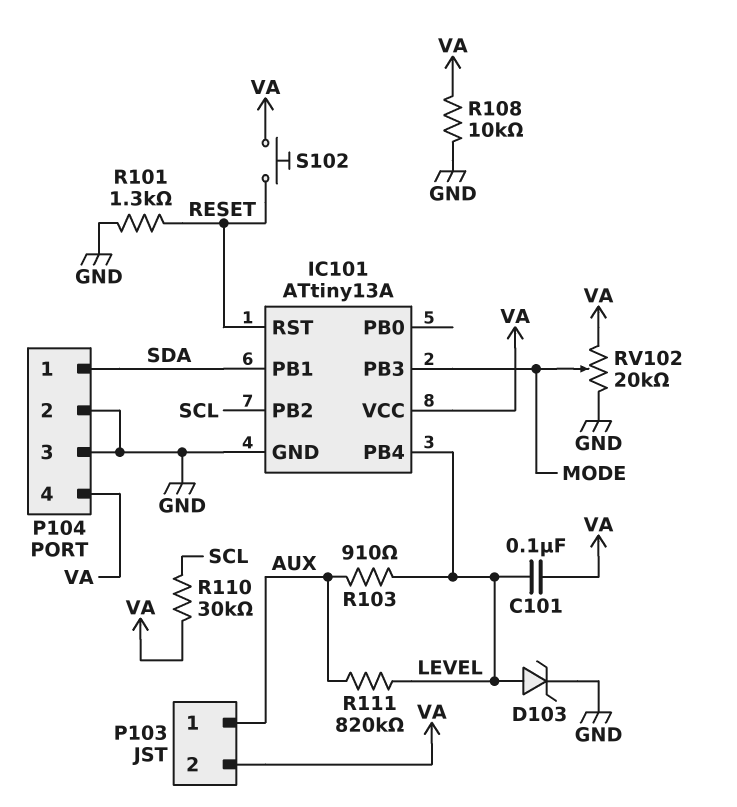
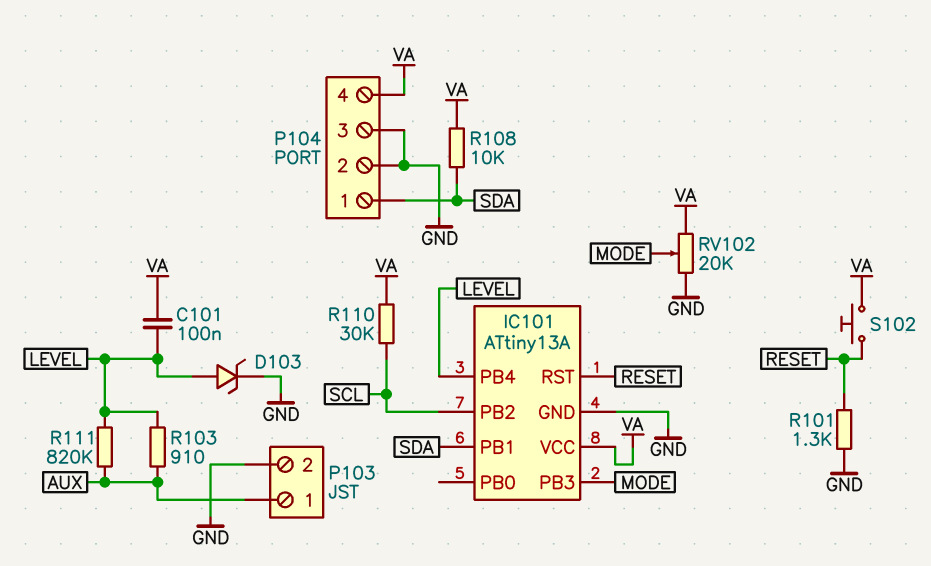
P103 pin 2: VA -> GND
R108: 10k (GND, VA) -> 10k (SDA, VA)

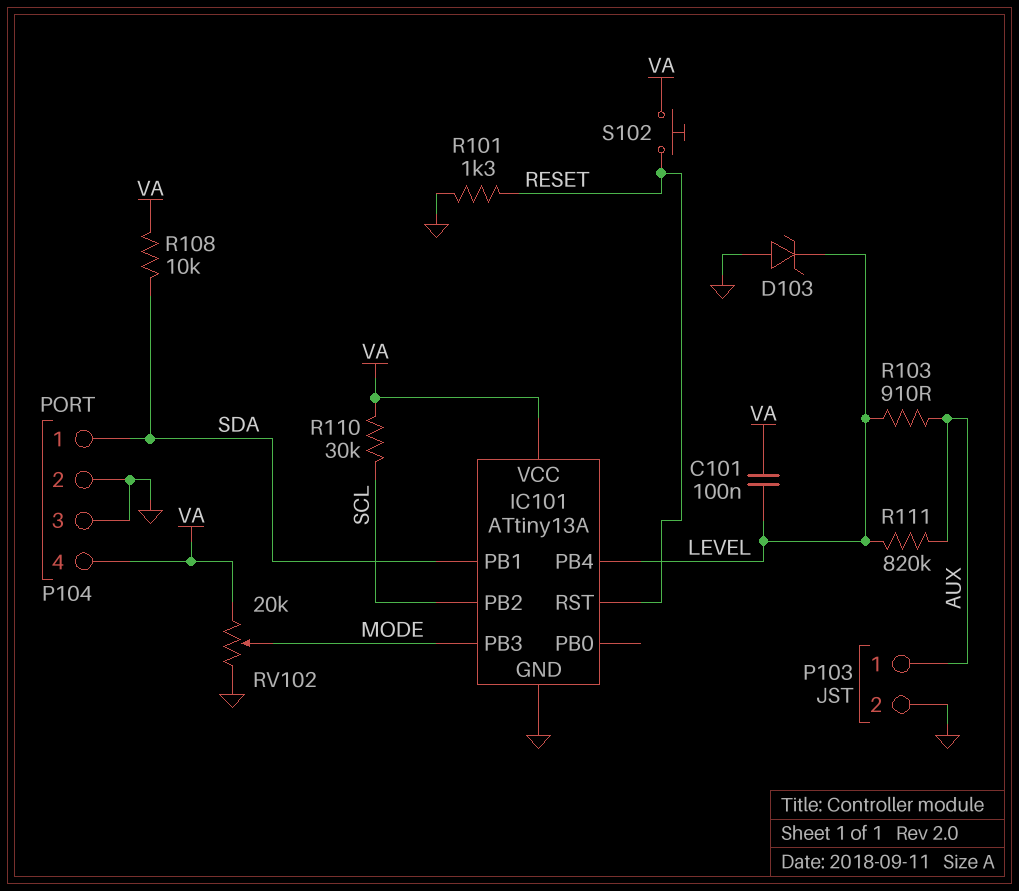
D103: zener (A LEVEL, K GND) -> zener (A GND, K LEVEL)

